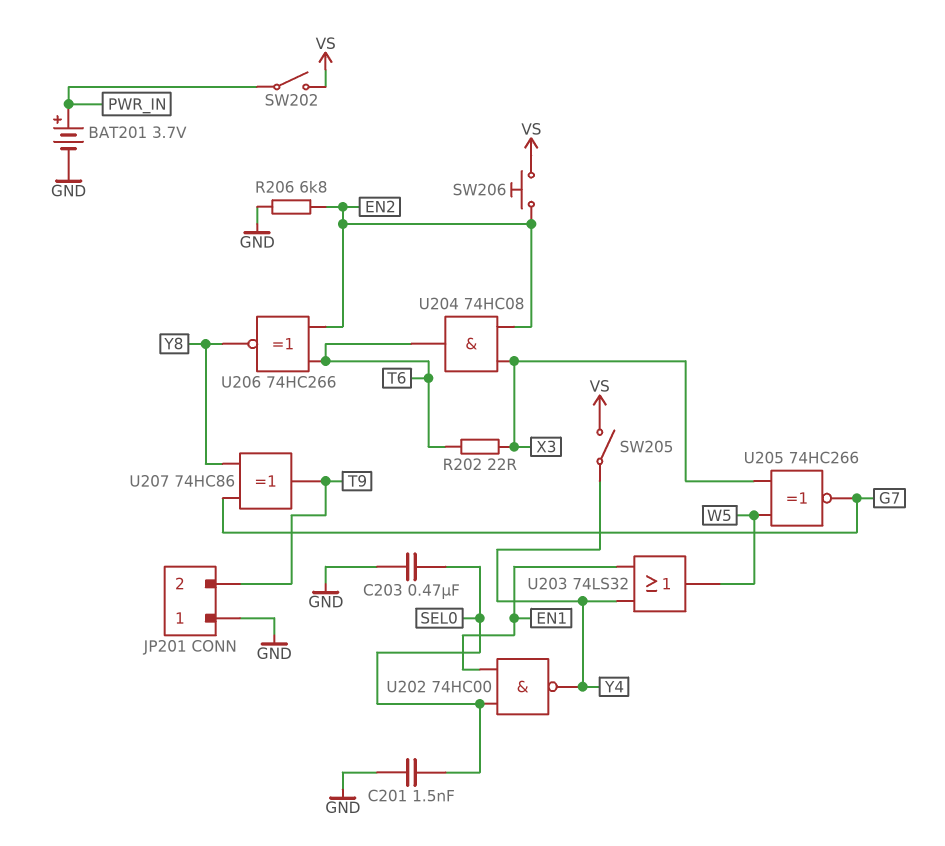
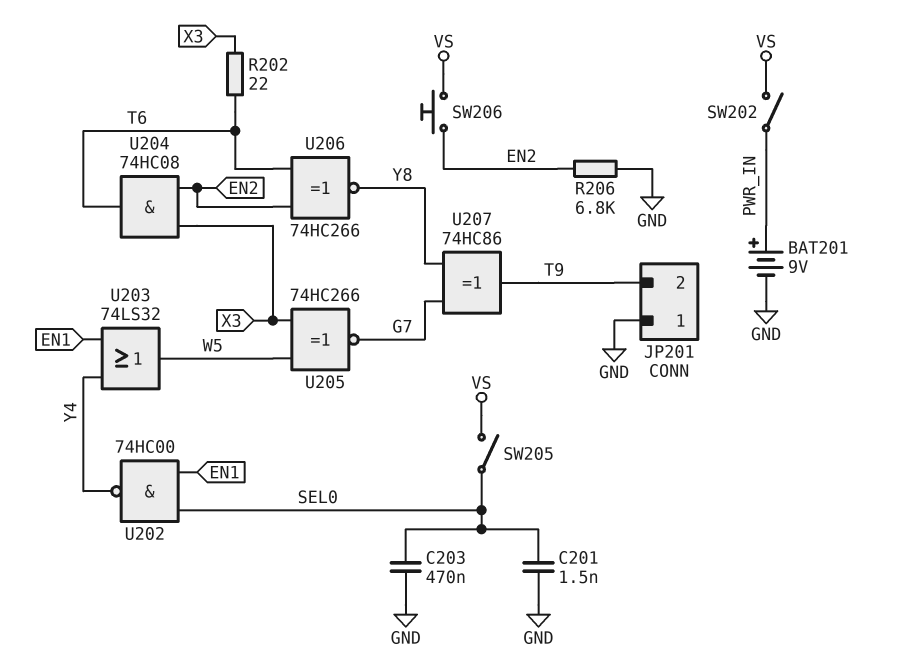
BAT201: 3.7V (plus PWR_IN, minus GND) -> 9V (plus PWR_IN, minus GND)
SW205: switch (VS, Y4) -> switch (SEL0, VS)

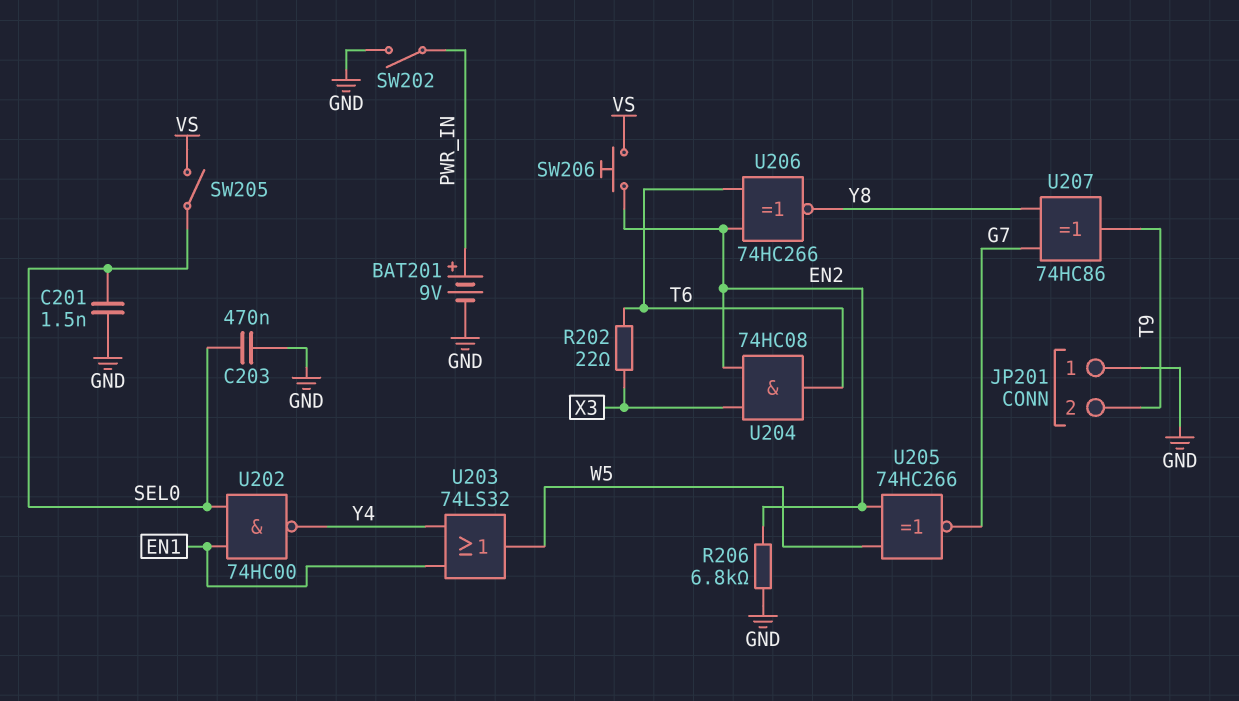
SW202: switch (PWR_IN, VS) -> switch (GND, PWR_IN)
U205: XNOR 74HC266 (in W5, in X3, out G7) -> XNOR 74HC266 (in EN2, in W5, out G7)

